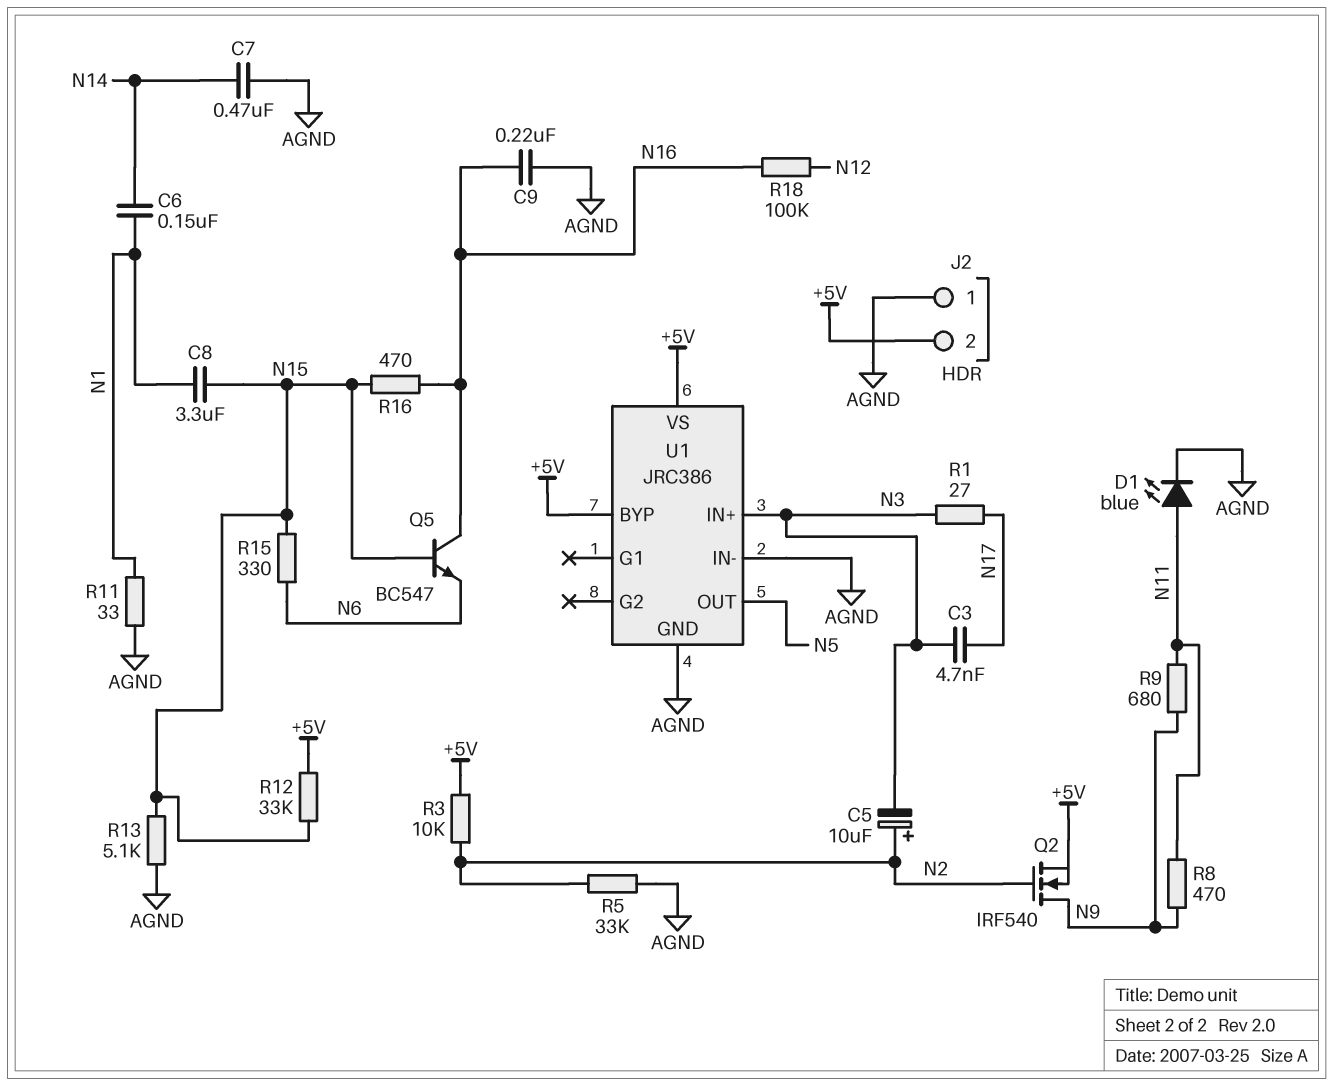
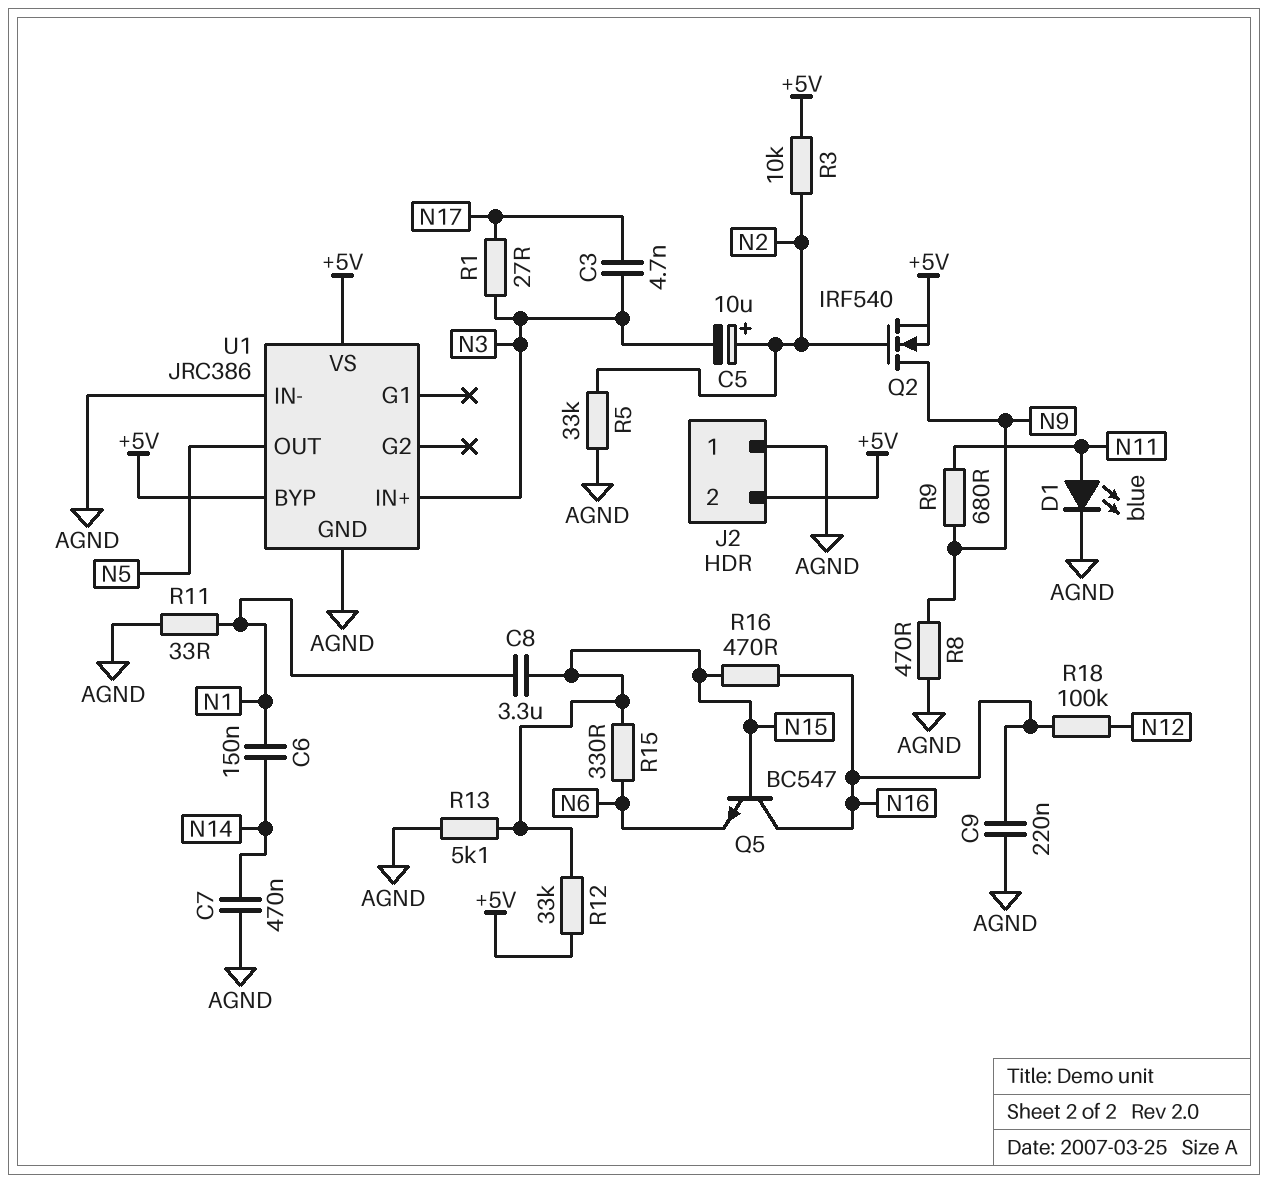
R8: 470 (N9, N11) -> 470 (AGND, N9)

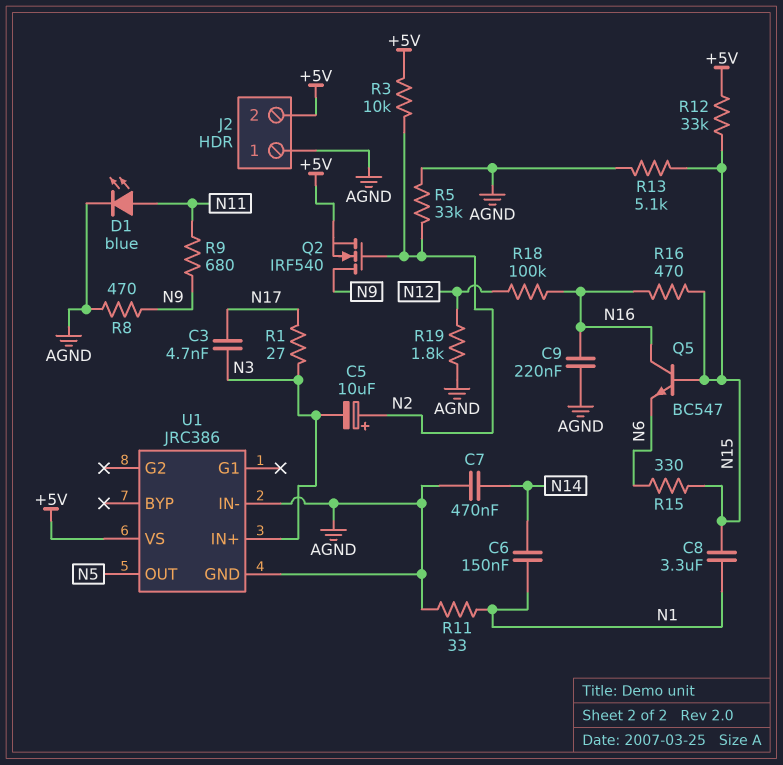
R19: none -> 1.8k (AGND, N12)
U1 pin BYP: +5V -> none

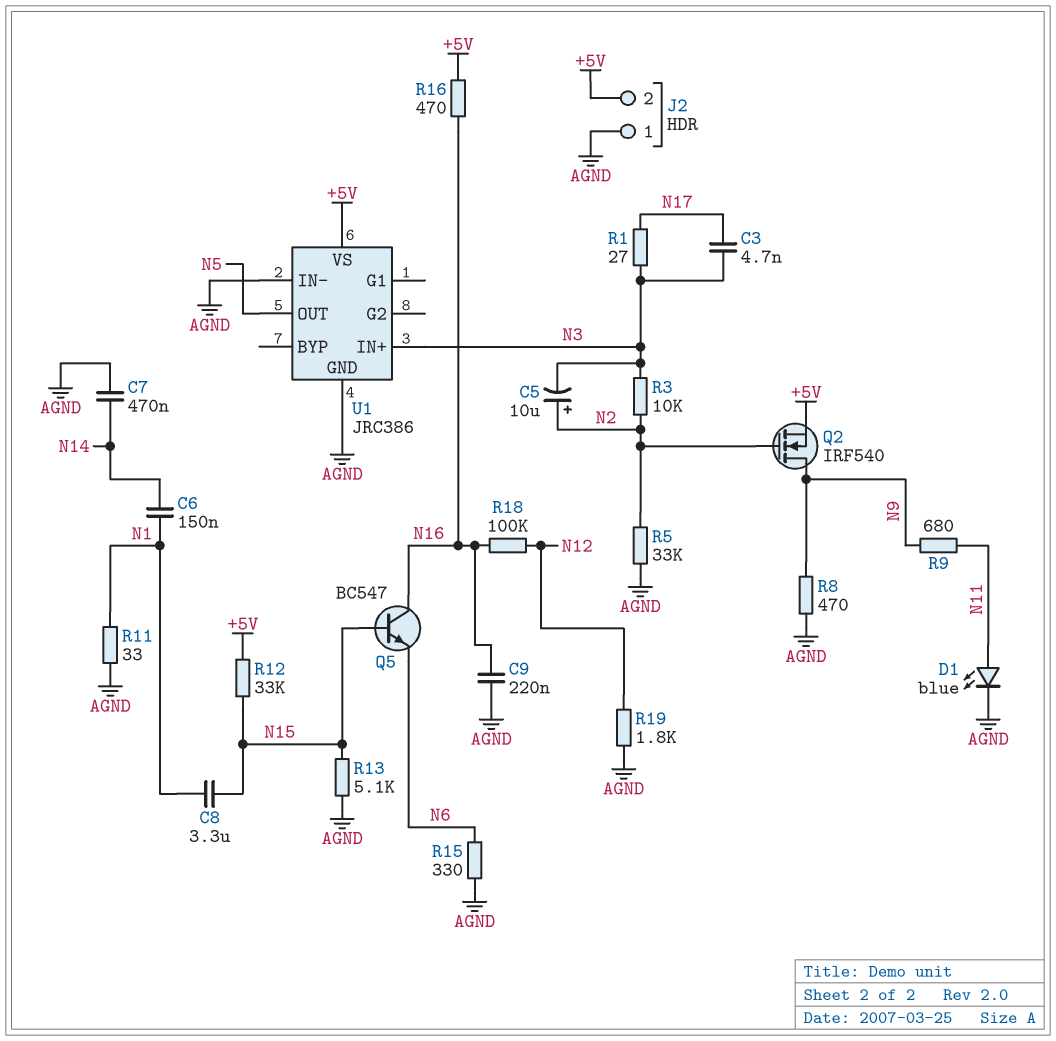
R3: 10k (+5V, N2) -> 10k (N2, N3)
R15: 330 (N6, N15) -> 330 (AGND, N6)
R16: 470 (N15, N16) -> 470 (+5V, N16)

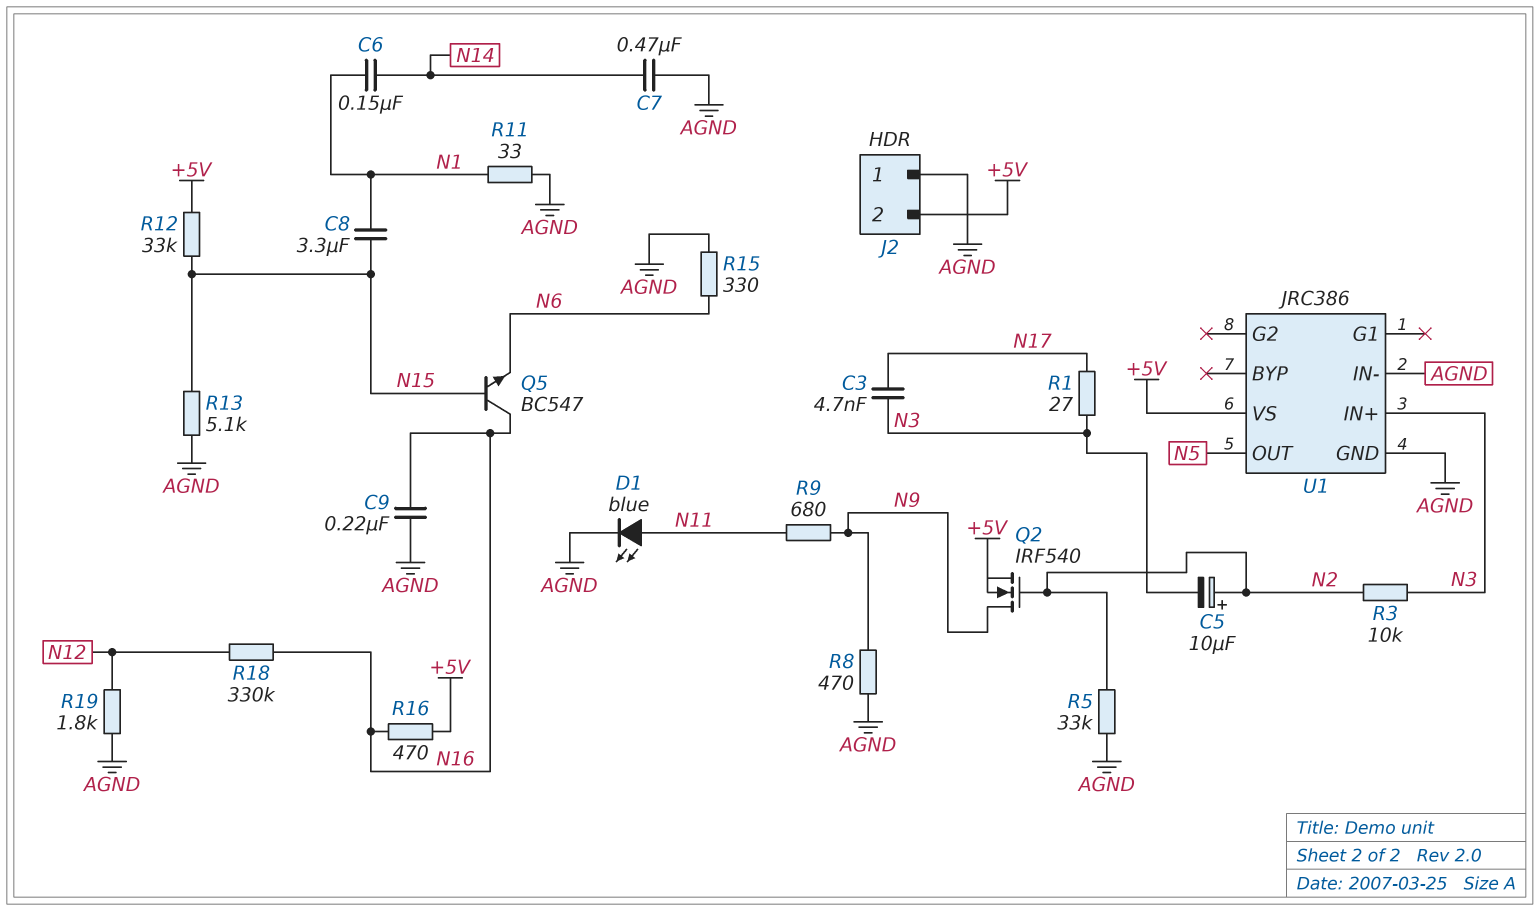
R18: 100k (N12, N16) -> 330k (N12, N16)

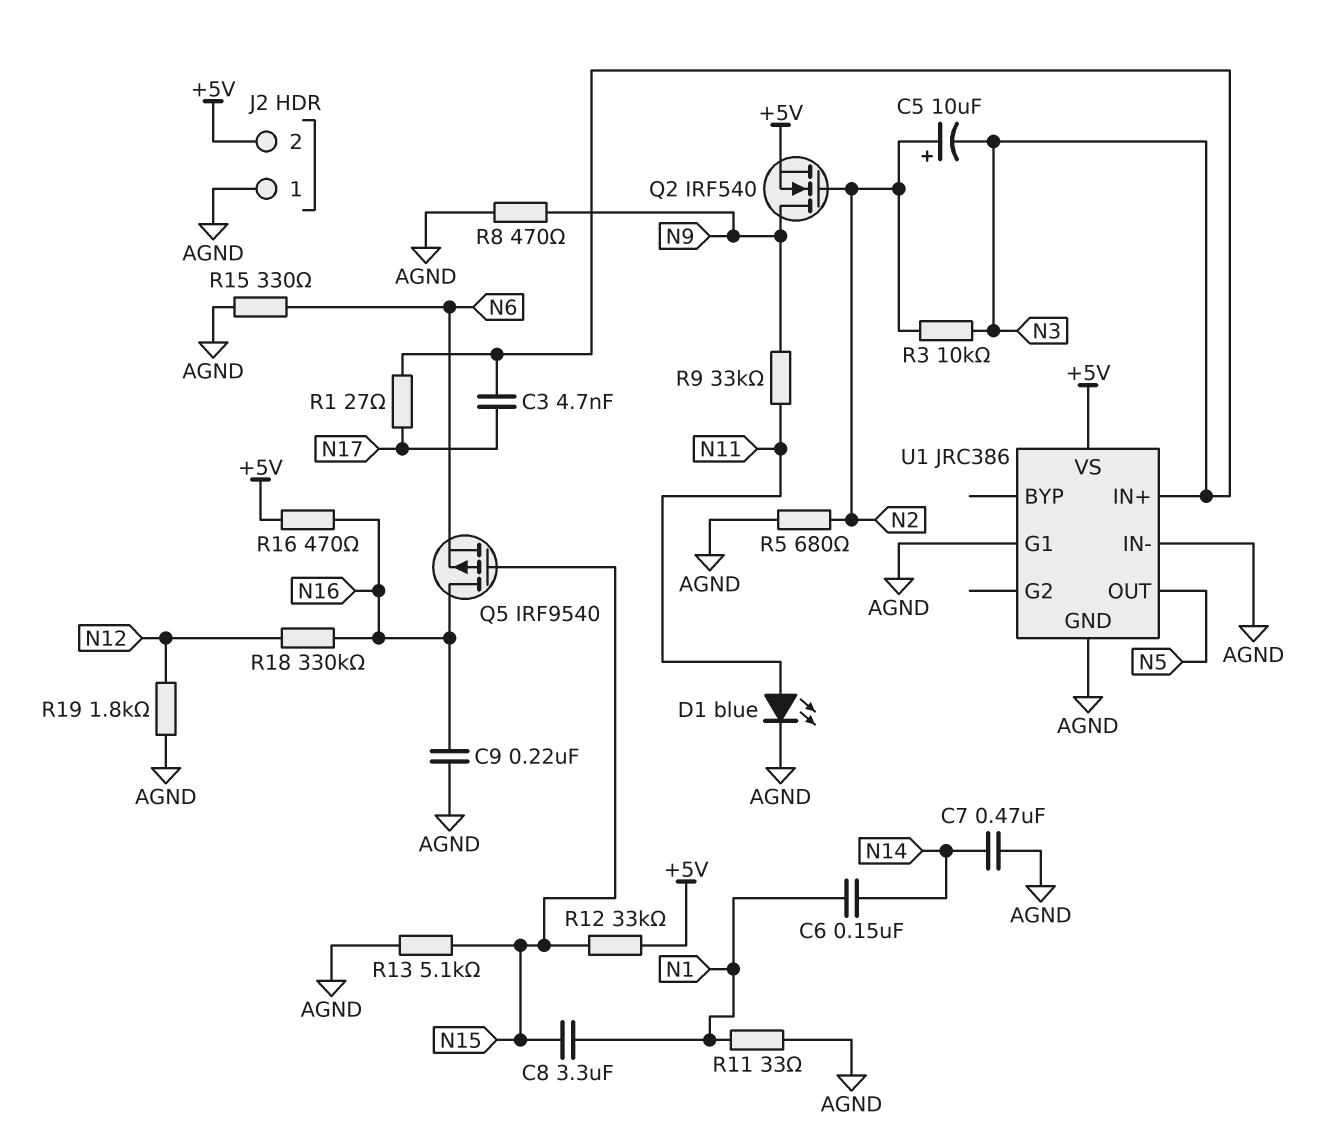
Q5: NPN BC547 (B N15, C N16, E N6) -> PMOS IRF9540 (G N15, D N16, S N6)
R5: 33k (AGND, N2) -> 680 (AGND, N2)
R9: 680 (N9, N11) -> 33k (N9, N11)
U1 pin G1: none -> AGND

